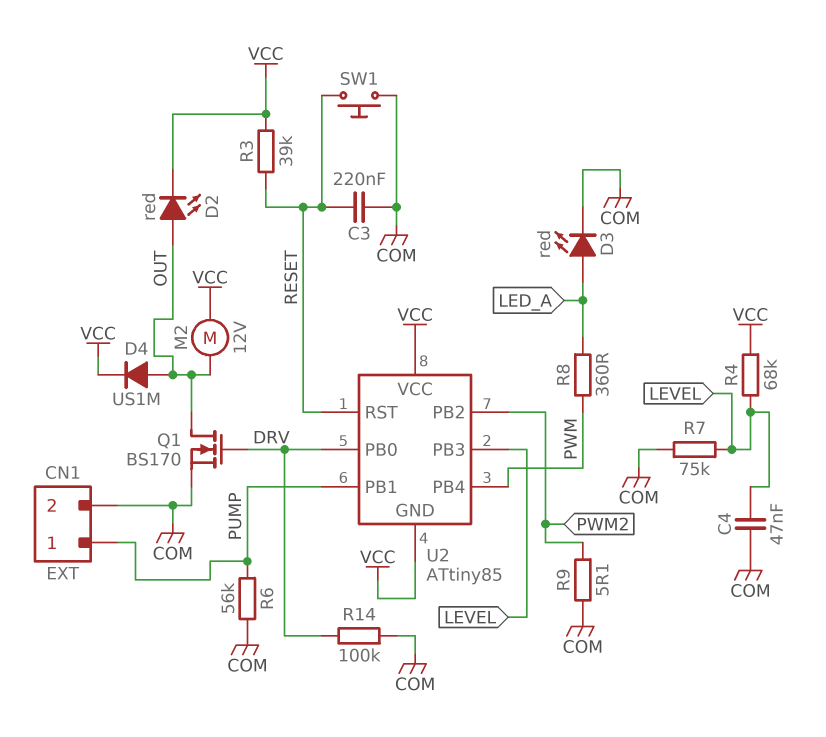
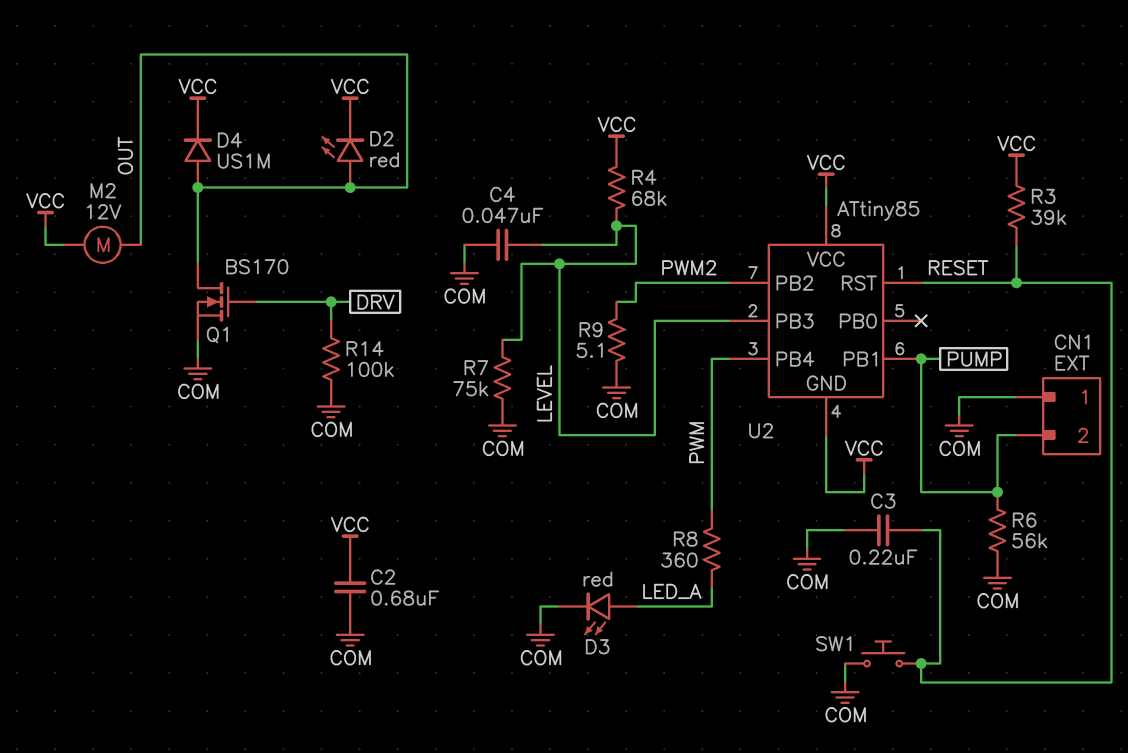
C2: none -> 680nF (COM, VCC)
CN1 pin 1: PUMP -> COM
CN1 pin 2: COM -> PUMP
U2 pin PB0: DRV -> none

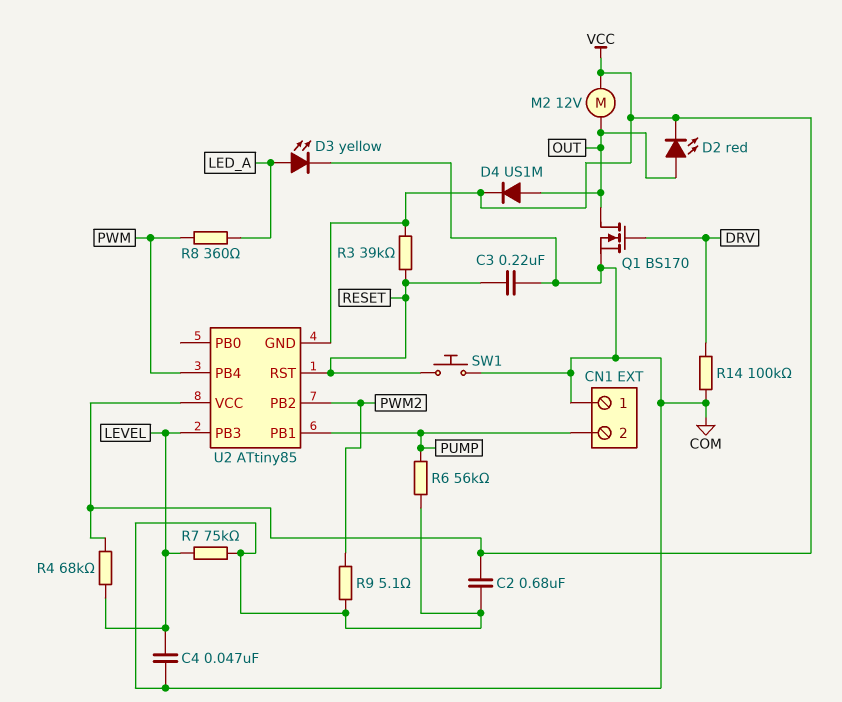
D3: LED red (A LED_A, K COM) -> LED yellow (A LED_A, K COM)

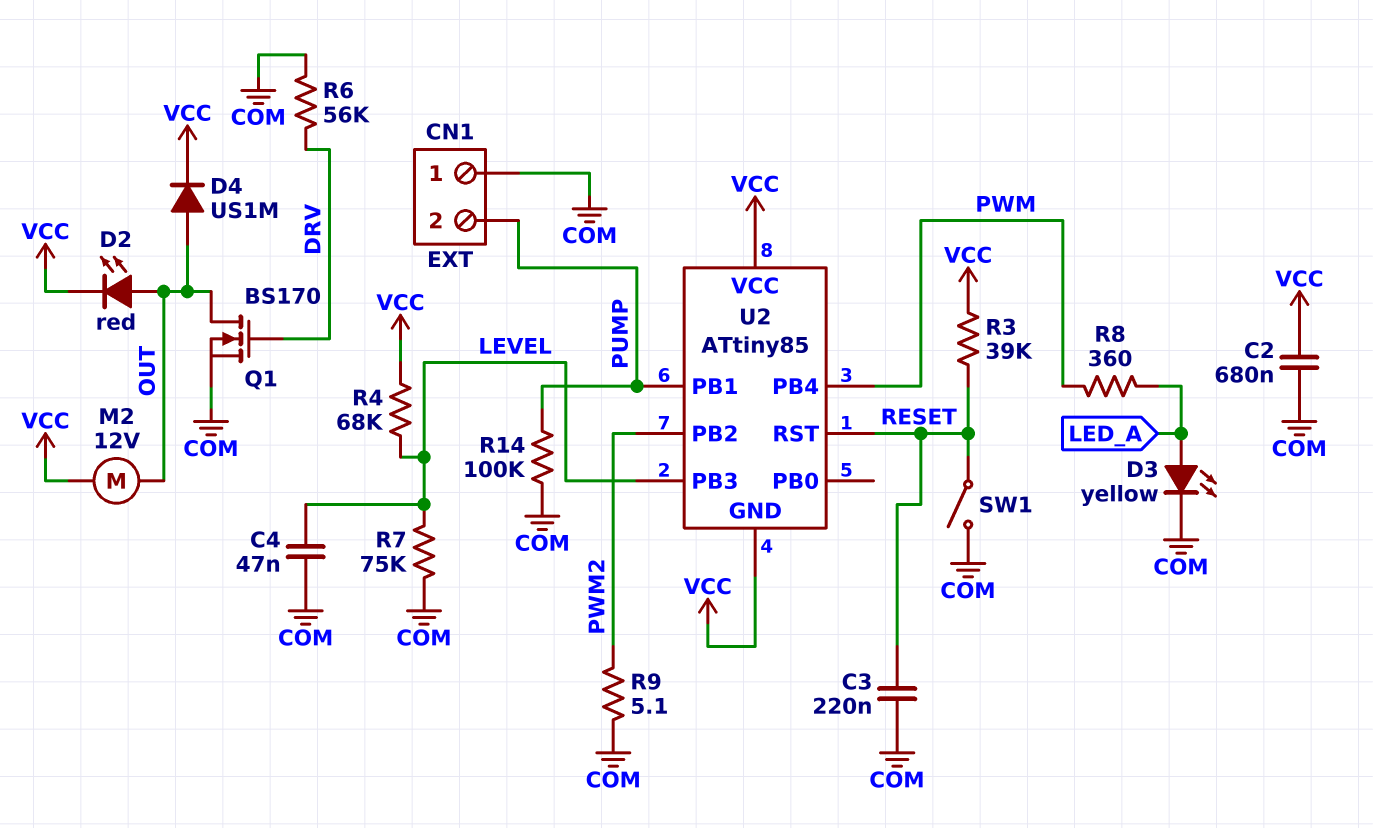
R6: 56k (COM, PUMP) -> 56k (COM, DRV)
R14: 100k (COM, DRV) -> 100k (COM, PUMP)
SW1: button (COM, RESET) -> switch (COM, RESET)

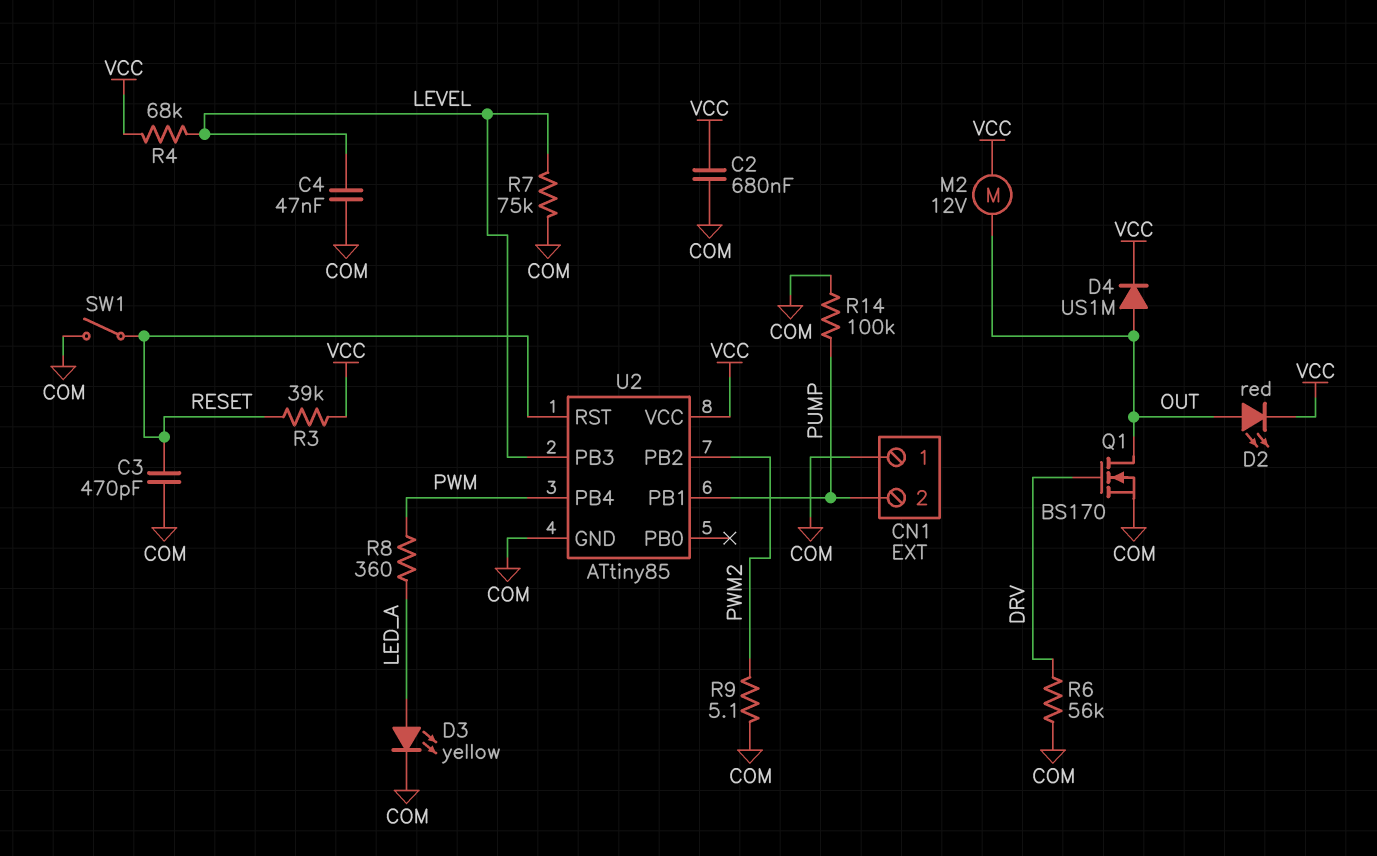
C3: 220nF (COM, RESET) -> 470pF (COM, RESET)
U2 pin GND: VCC -> COM

